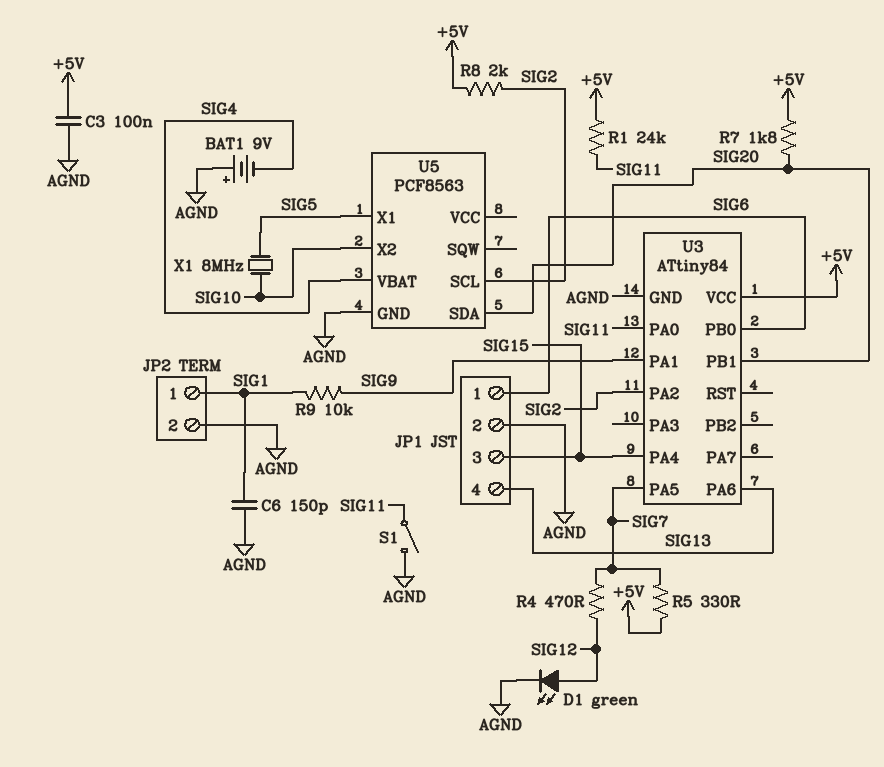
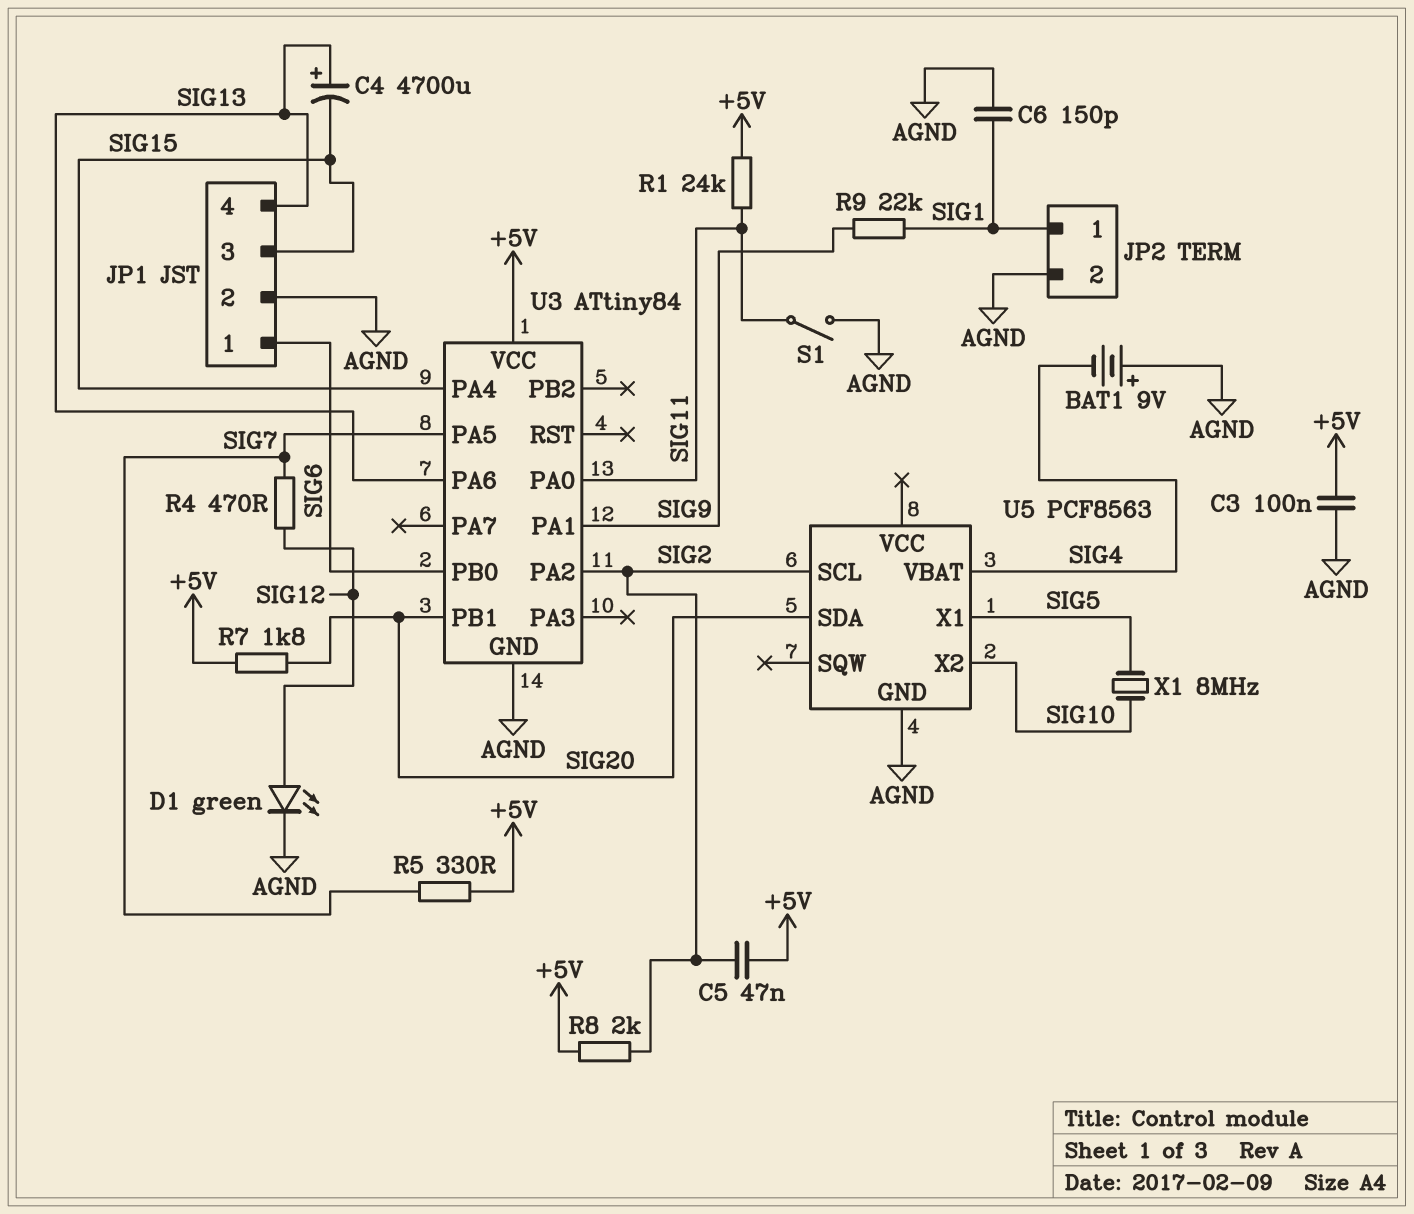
C4: none -> 4700uF (plus SIG13, minus SIG15)
C5: none -> 47nF (+5V, SIG2)
R9: 10k (SIG1, SIG9) -> 22k (SIG1, SIG9)

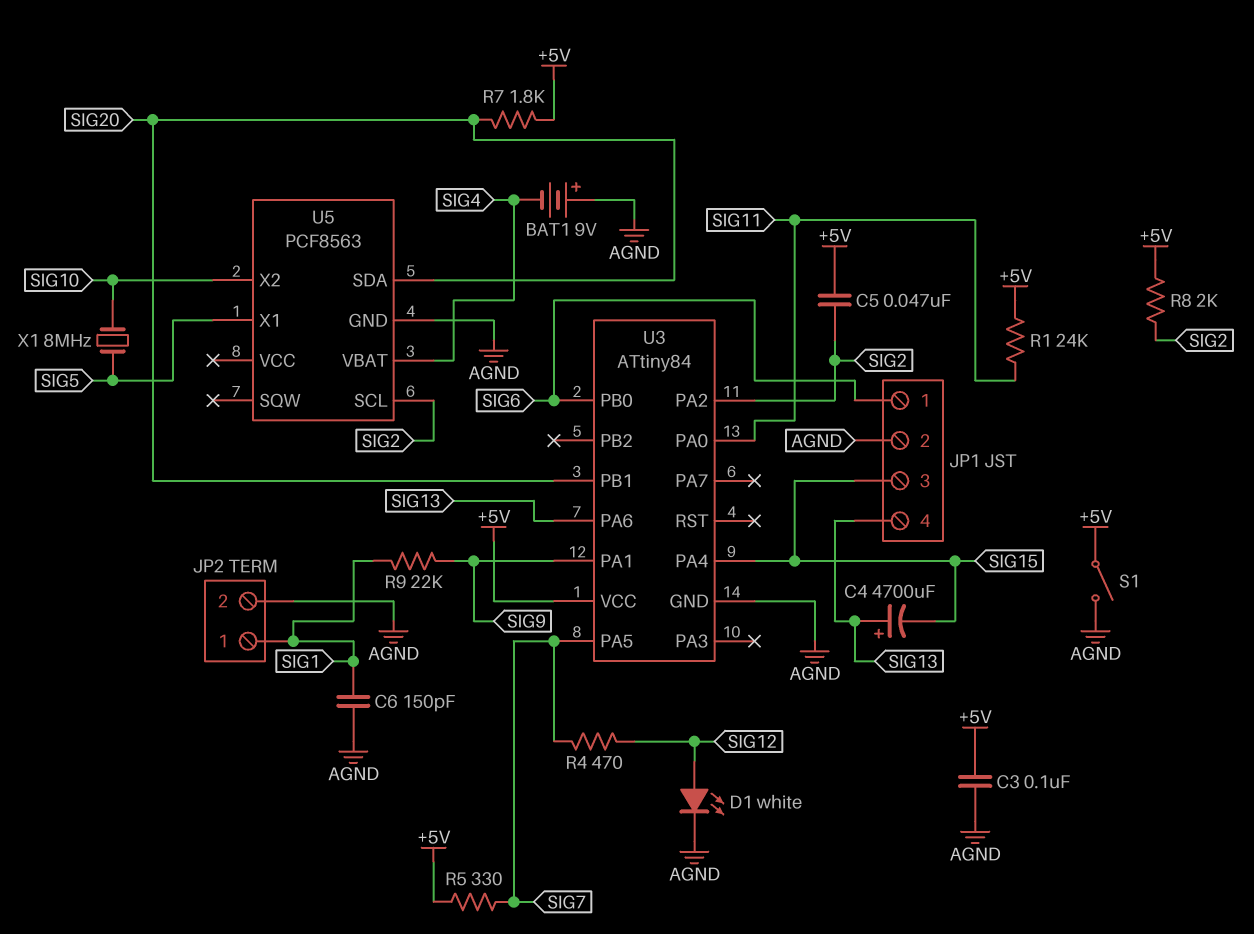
D1: LED green (A SIG12, K AGND) -> LED white (A SIG12, K AGND)
S1: switch (AGND, SIG11) -> switch (+5V, AGND)

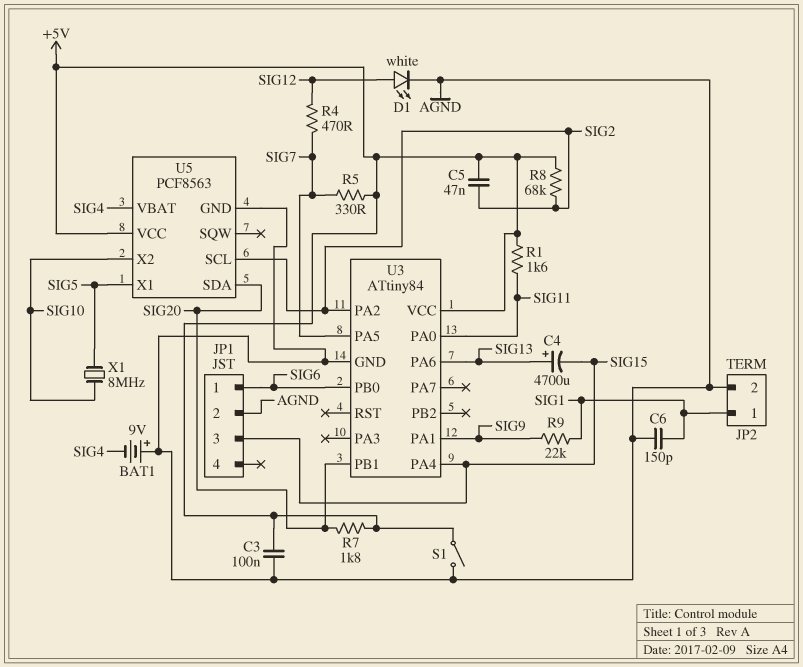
JP1 pin 4: SIG13 -> none
R1: 24k (+5V, SIG11) -> 1.6k (+5V, SIG11)
R8: 2k (+5V, SIG2) -> 68k (+5V, SIG2)
U5 pin VCC: none -> +5V

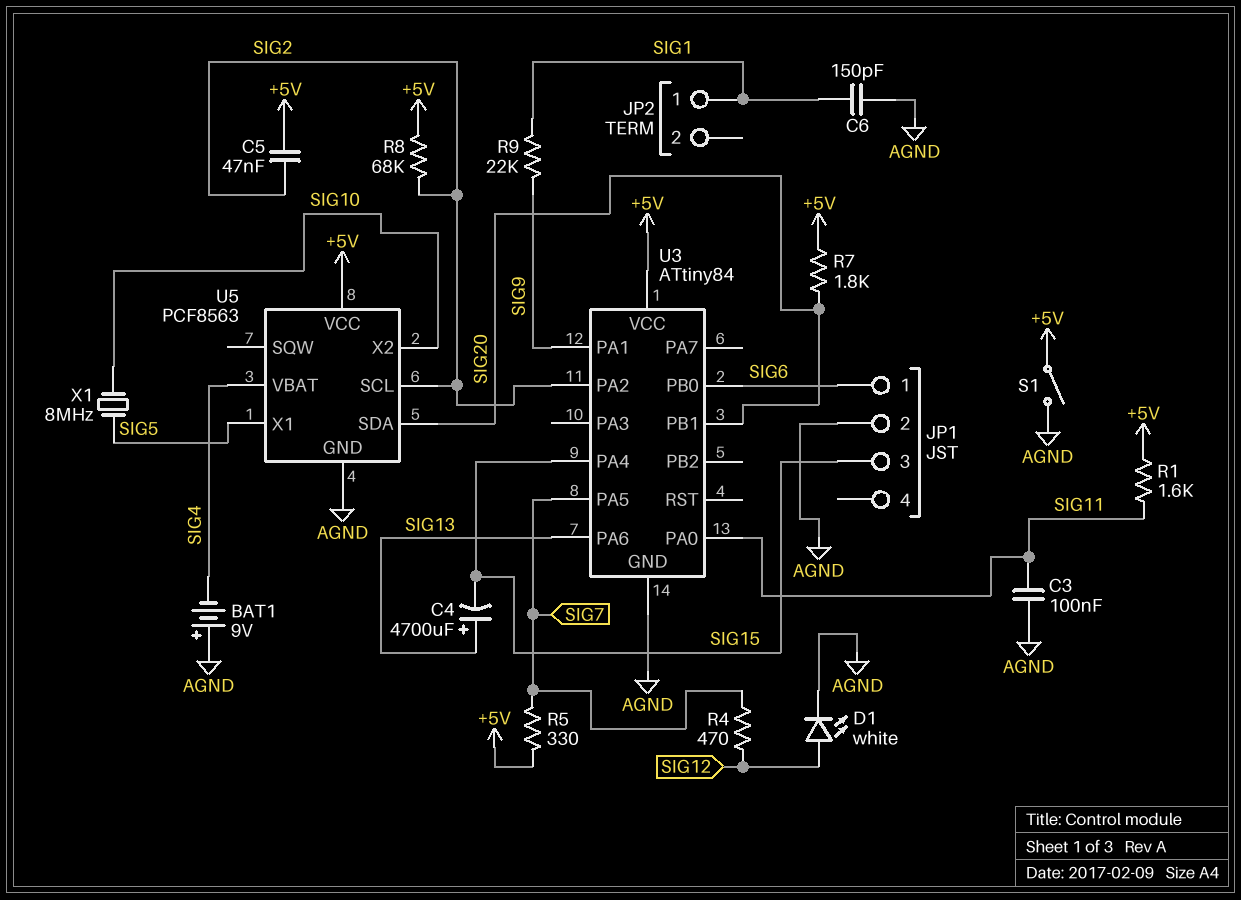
C3: 100nF (+5V, AGND) -> 100nF (AGND, SIG11)
JP2 pin 2: AGND -> none

